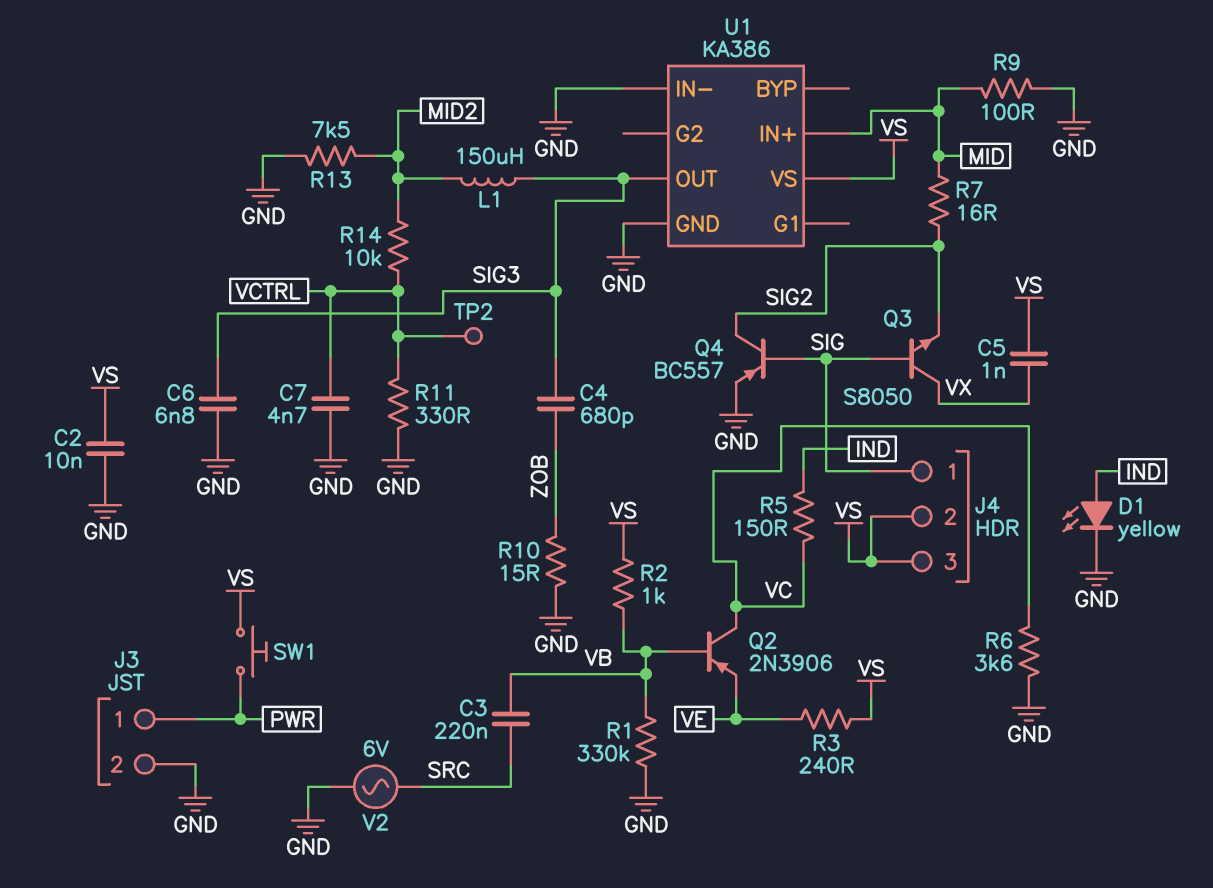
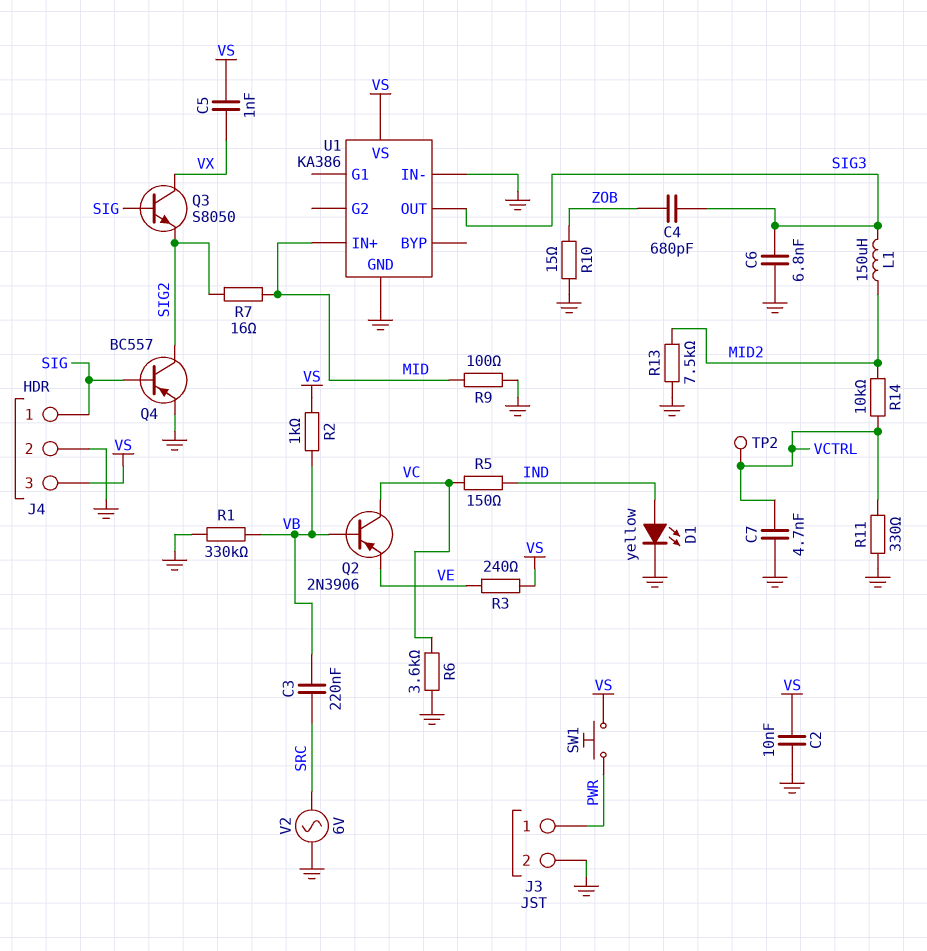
J4 pin 2: VS -> GND

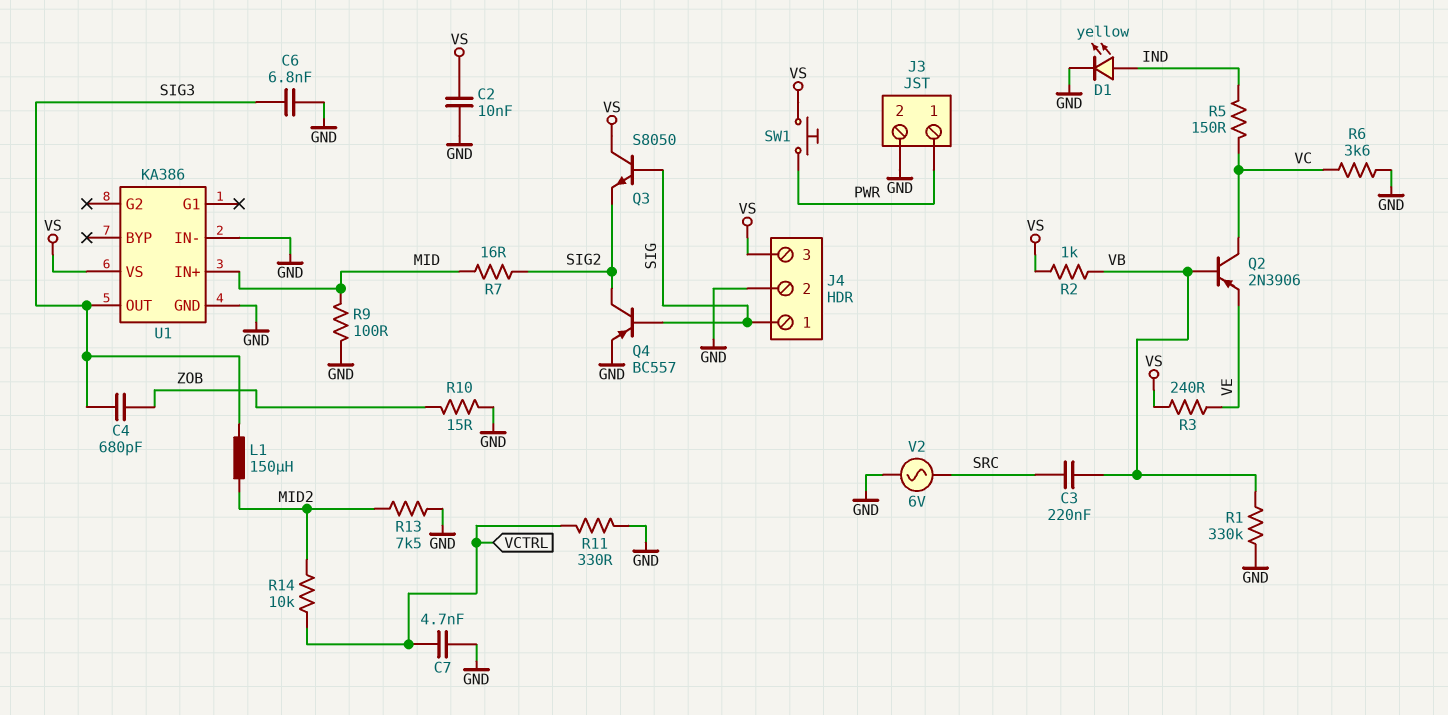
C5: 1nF (VS, VX) -> none
Q3: NPN S8050 (B SIG, C VX, E SIG2) -> NPN S8050 (B SIG, C VS, E SIG2)
TP2: test point (VCTRL) -> none

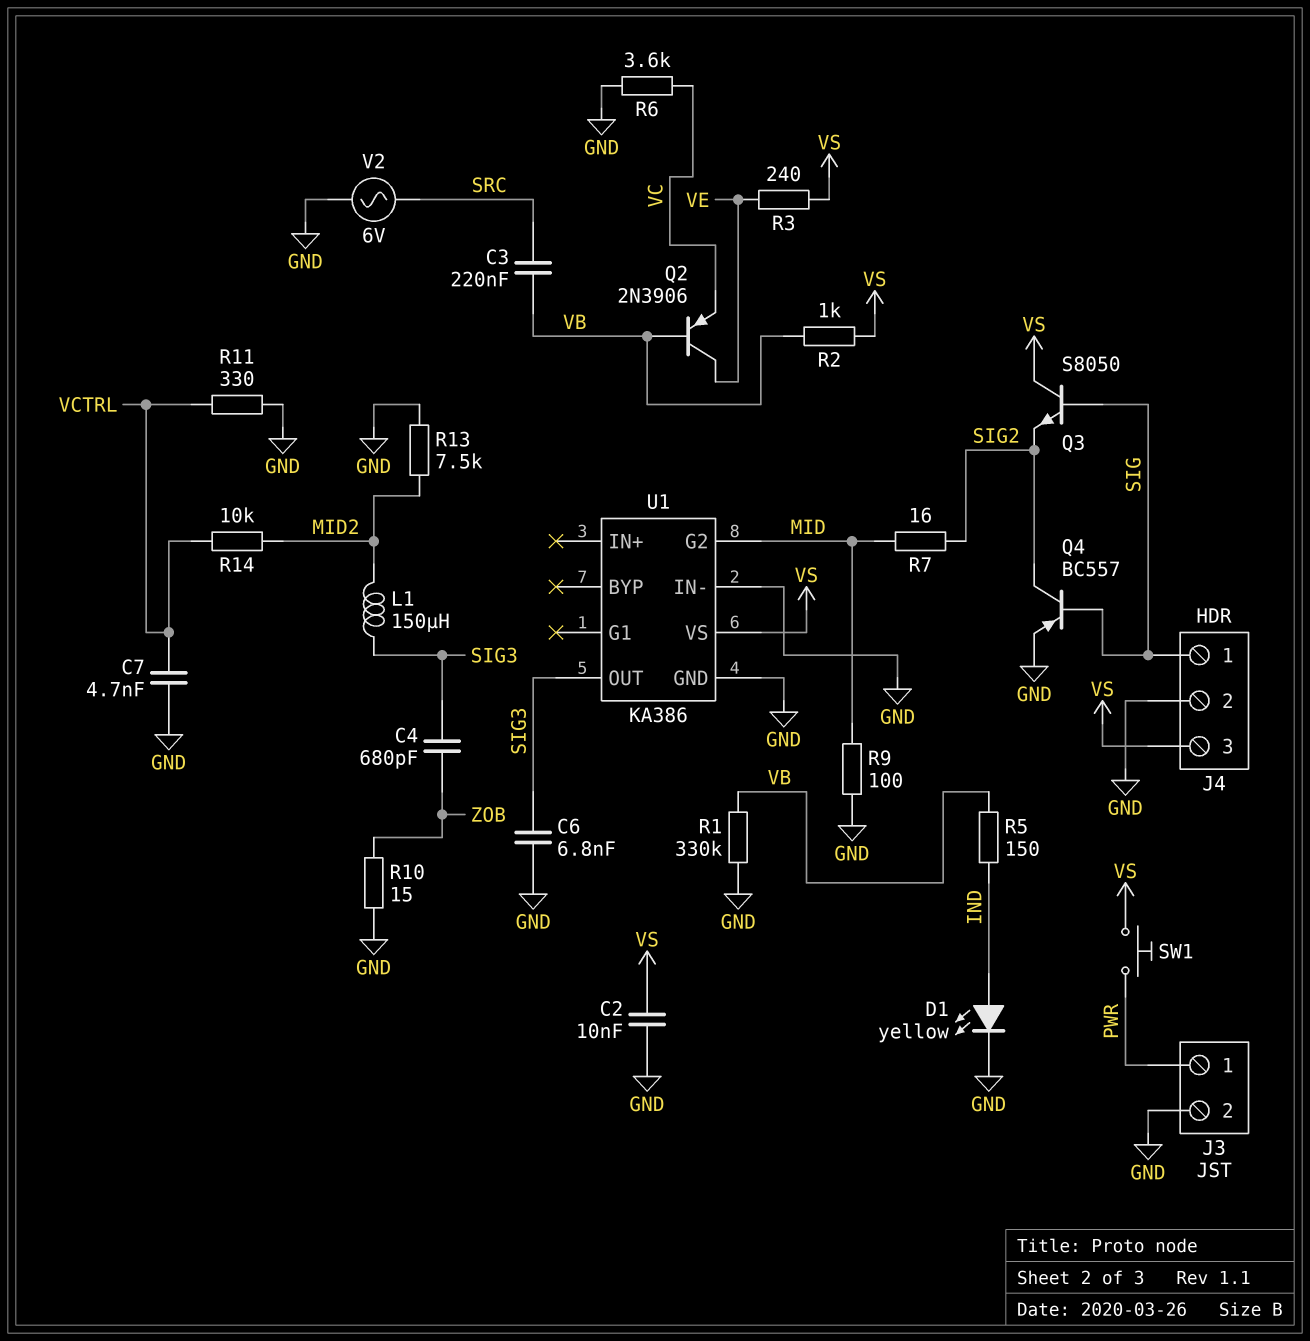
Q2: PNP 2N3906 (B VB, C VC, E VE) -> PNP 2N3906 (B VB, C VE, E VC)
R5: 150 (IND, VC) -> 150 (IND, VB)
U1 pin G2: none -> MID
U1 pin IN+: MID -> none

